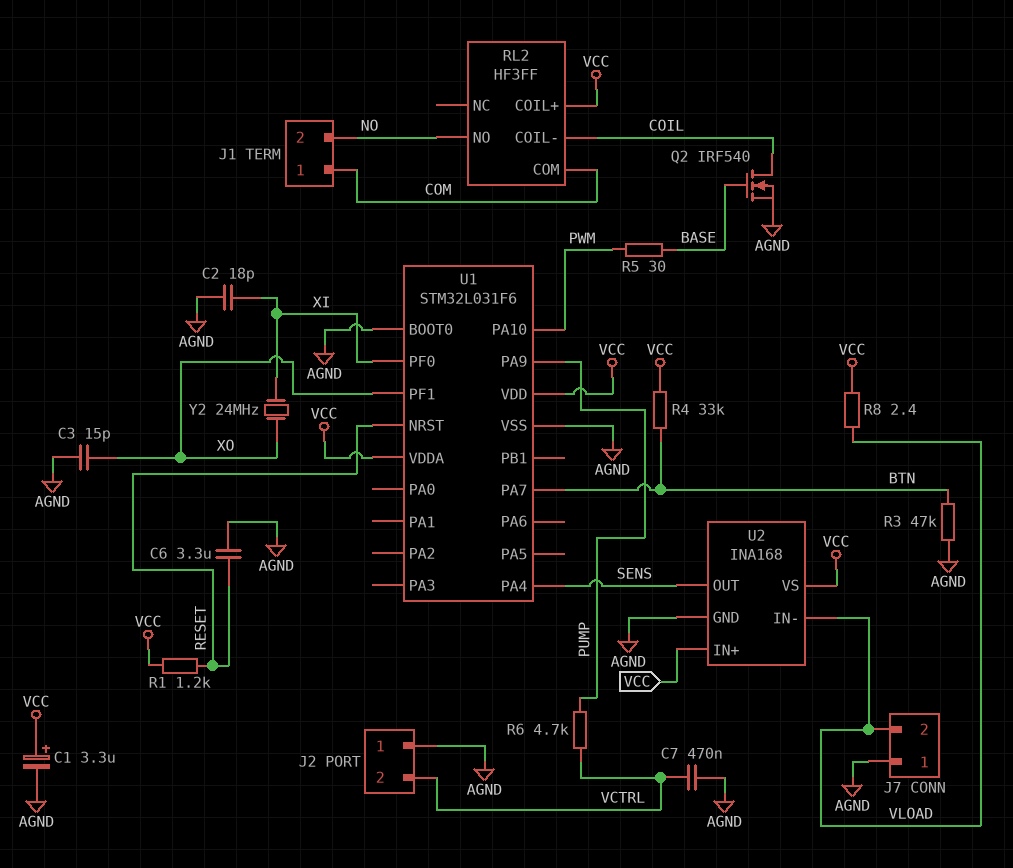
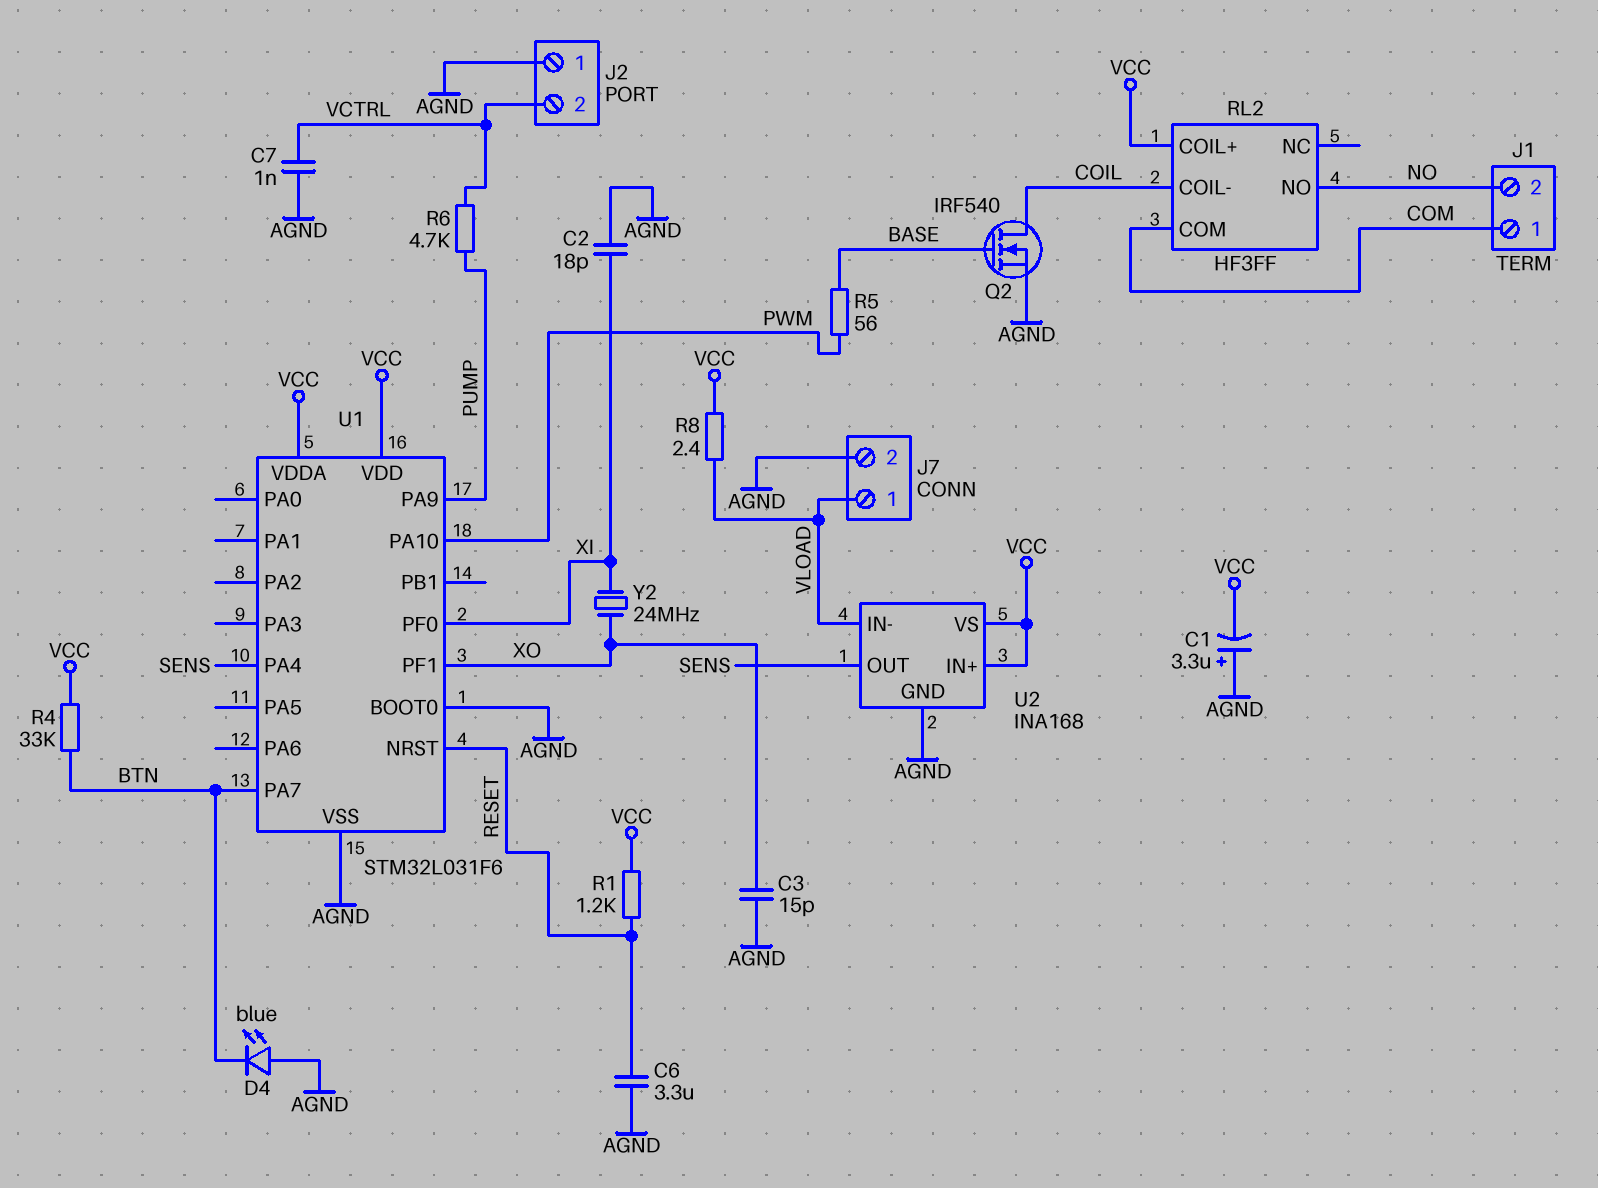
C1: 3.3uF (plus VCC, minus AGND) -> 3.3uF (plus AGND, minus VCC)
C7: 470nF (AGND, VCTRL) -> 1nF (AGND, VCTRL)
D4: none -> LED blue (A AGND, K BTN)
J7 pin 1: AGND -> VLOAD
J7 pin 2: VLOAD -> AGND
R3: 47k (AGND, BTN) -> none
R5: 30 (BASE, PWM) -> 56 (BASE, PWM)

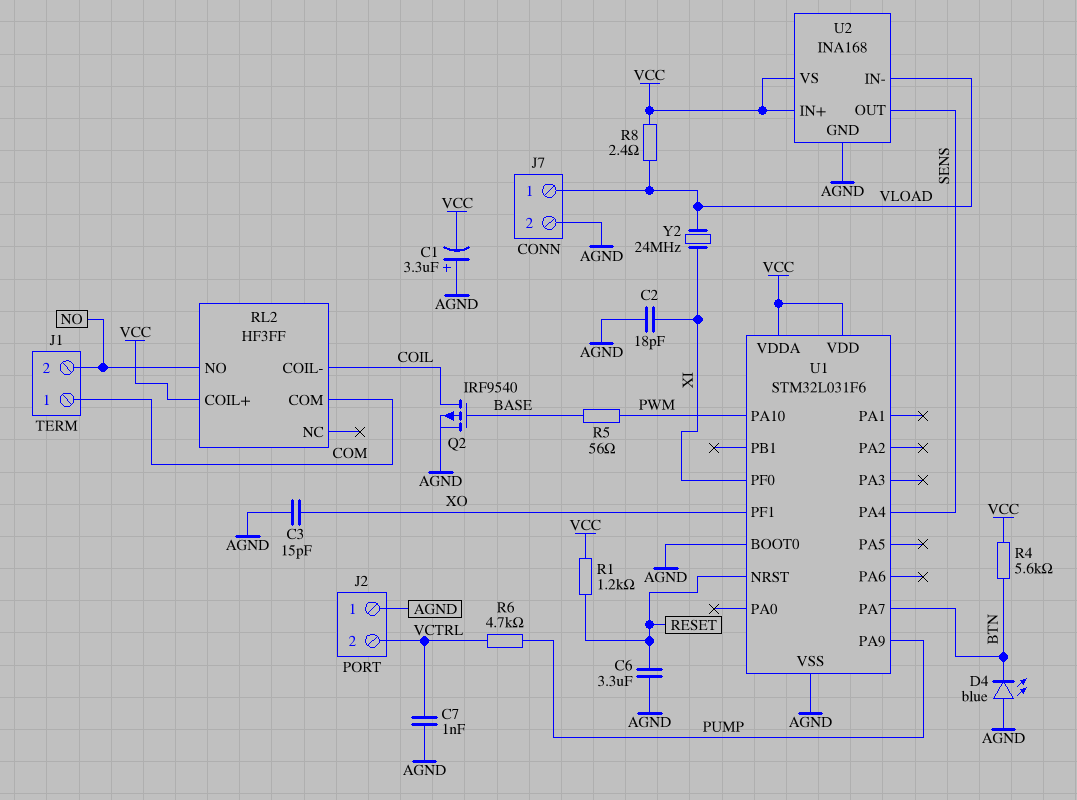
Q2: NMOS IRF540 (G BASE, D COIL, S AGND) -> PMOS IRF9540 (G BASE, D COIL, S AGND)
R4: 33k (BTN, VCC) -> 5.6k (BTN, VCC)
Y2: 24MHz (XI, XO) -> 24MHz (VLOAD, XI)

